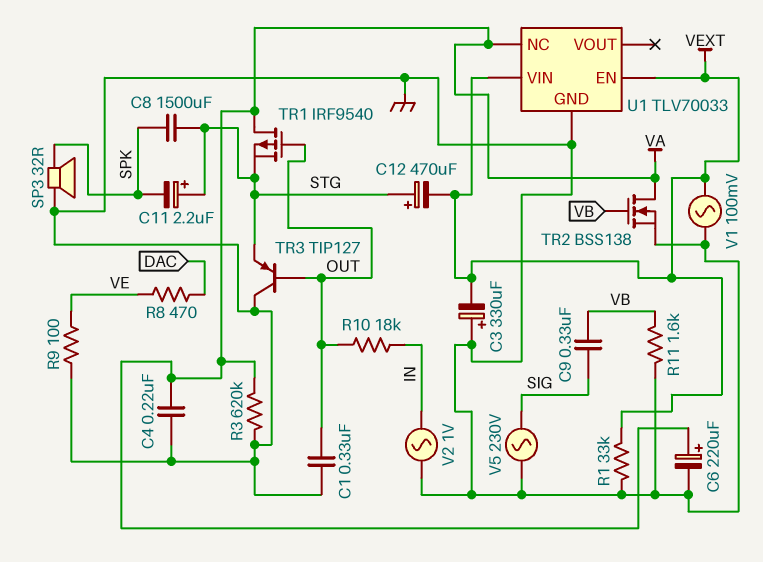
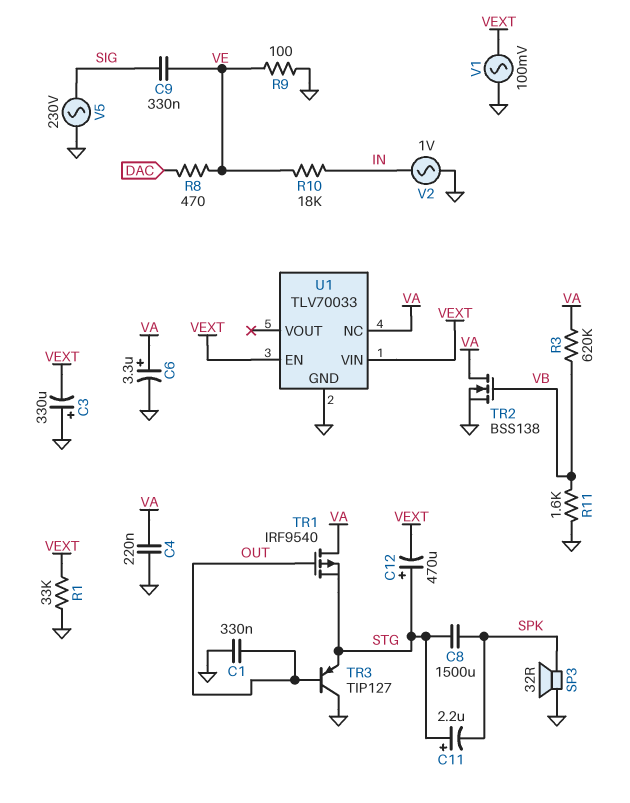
C6: 220uF (plus VA, minus GND) -> 3.3uF (plus VA, minus GND)
C9: 330nF (SIG, VB) -> 330nF (SIG, VE)
R3: 620k (GND, VA) -> 620k (VA, VB)
R10: 18k (IN, OUT) -> 18k (IN, VE)

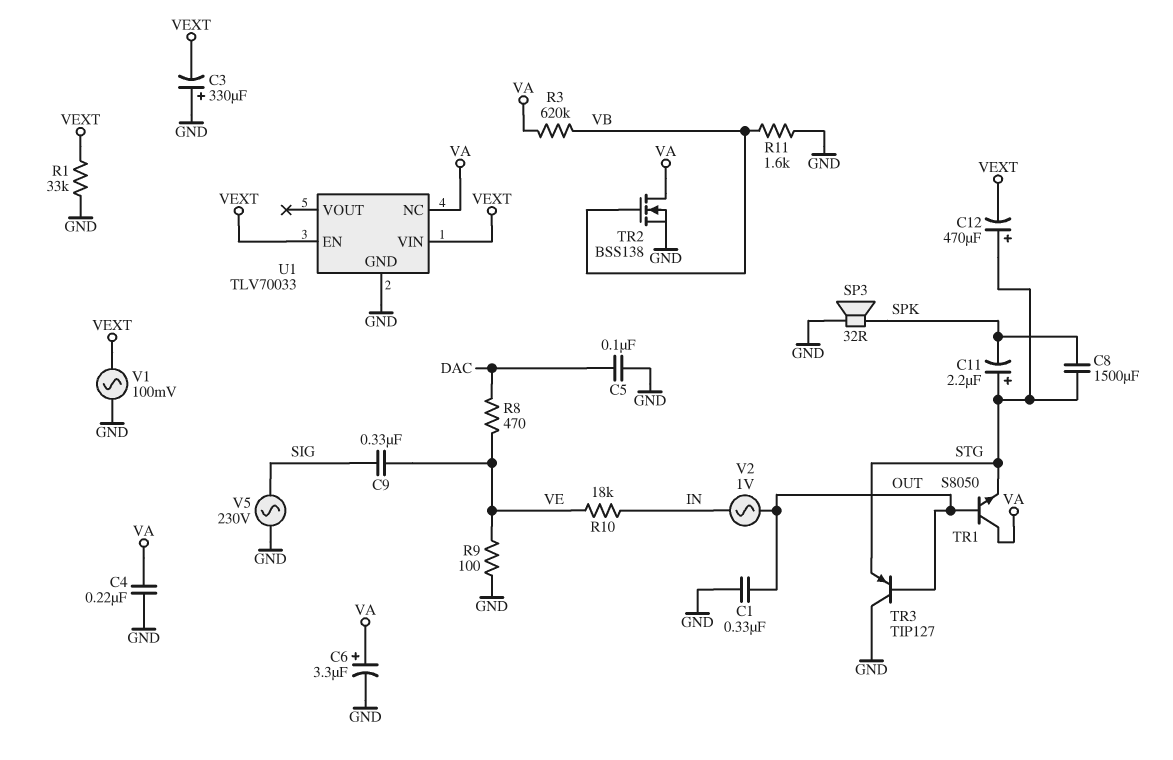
C5: none -> 100nF (DAC, GND)
TR1: PMOS IRF9540 (G OUT, D VA, S STG) -> NPN S8050 (B OUT, C VA, E STG)
V2: AC 1V (GND, IN) -> AC 1V (IN, OUT)

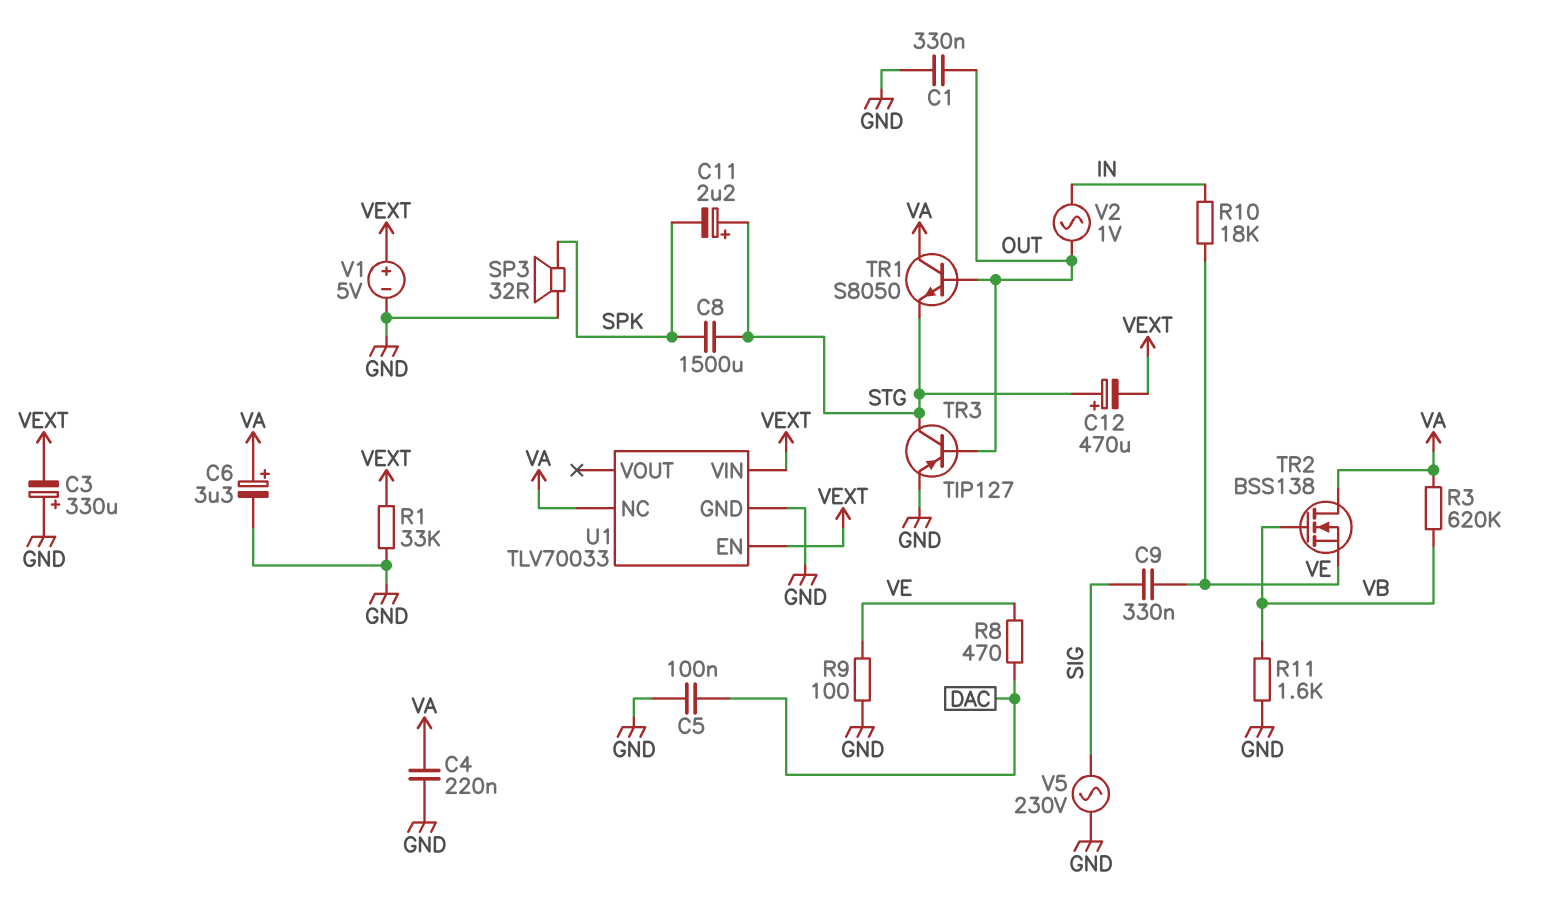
TR2: NMOS BSS138 (G VB, D VA, S GND) -> NMOS BSS138 (G VB, D VA, S VE)
TR3: PNP TIP127 (B OUT, C GND, E STG) -> PNP TIP127 (B OUT, C STG, E GND)
V1: AC 100mV (GND, VEXT) -> 5V (plus VEXT, minus GND)

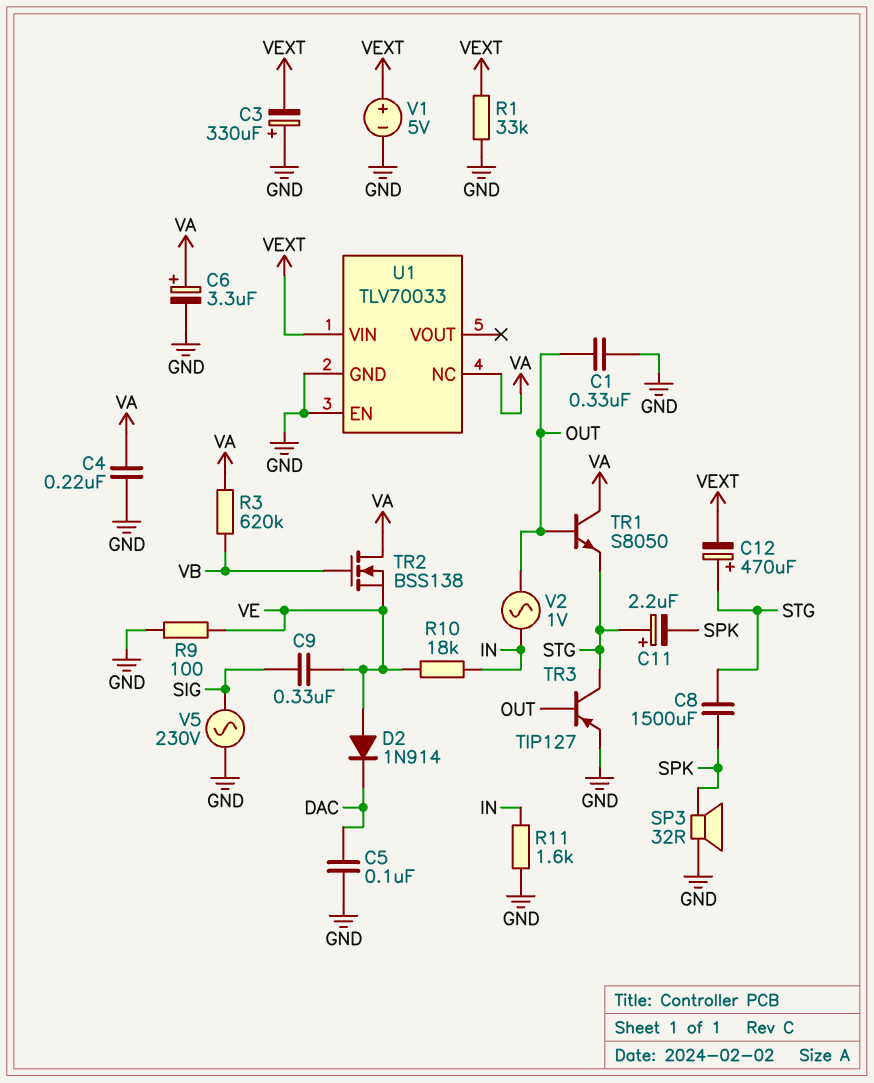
D2: none -> diode 1N914 (A VE, K DAC)
R8: 470 (DAC, VE) -> none
R11: 1.6k (GND, VB) -> 1.6k (GND, IN)
U1 pin EN: VEXT -> GND

